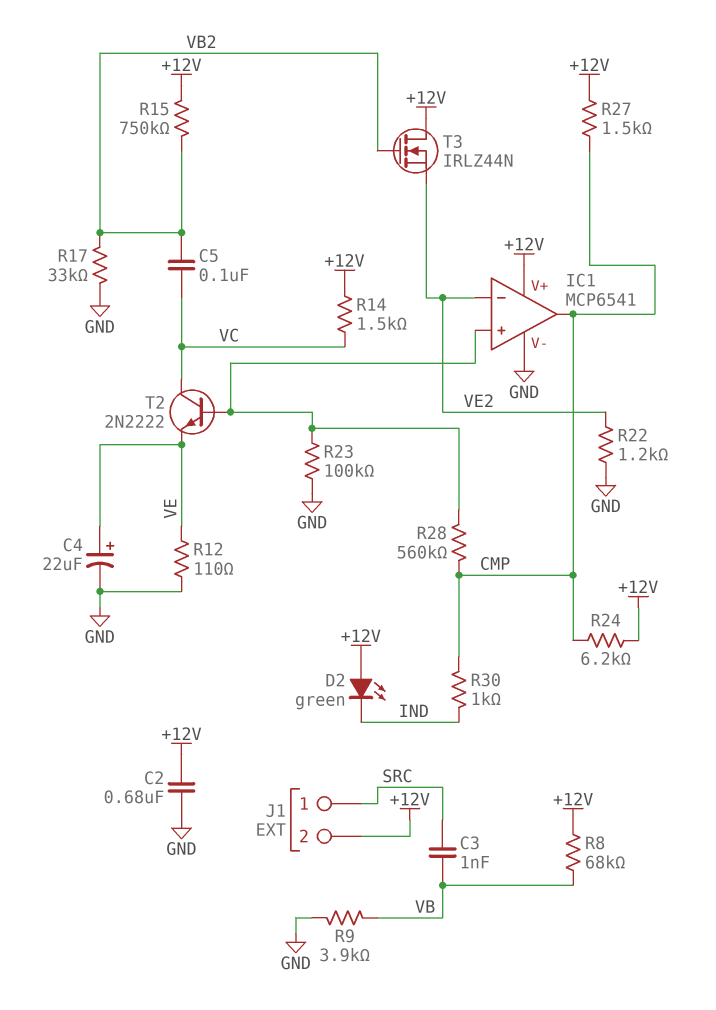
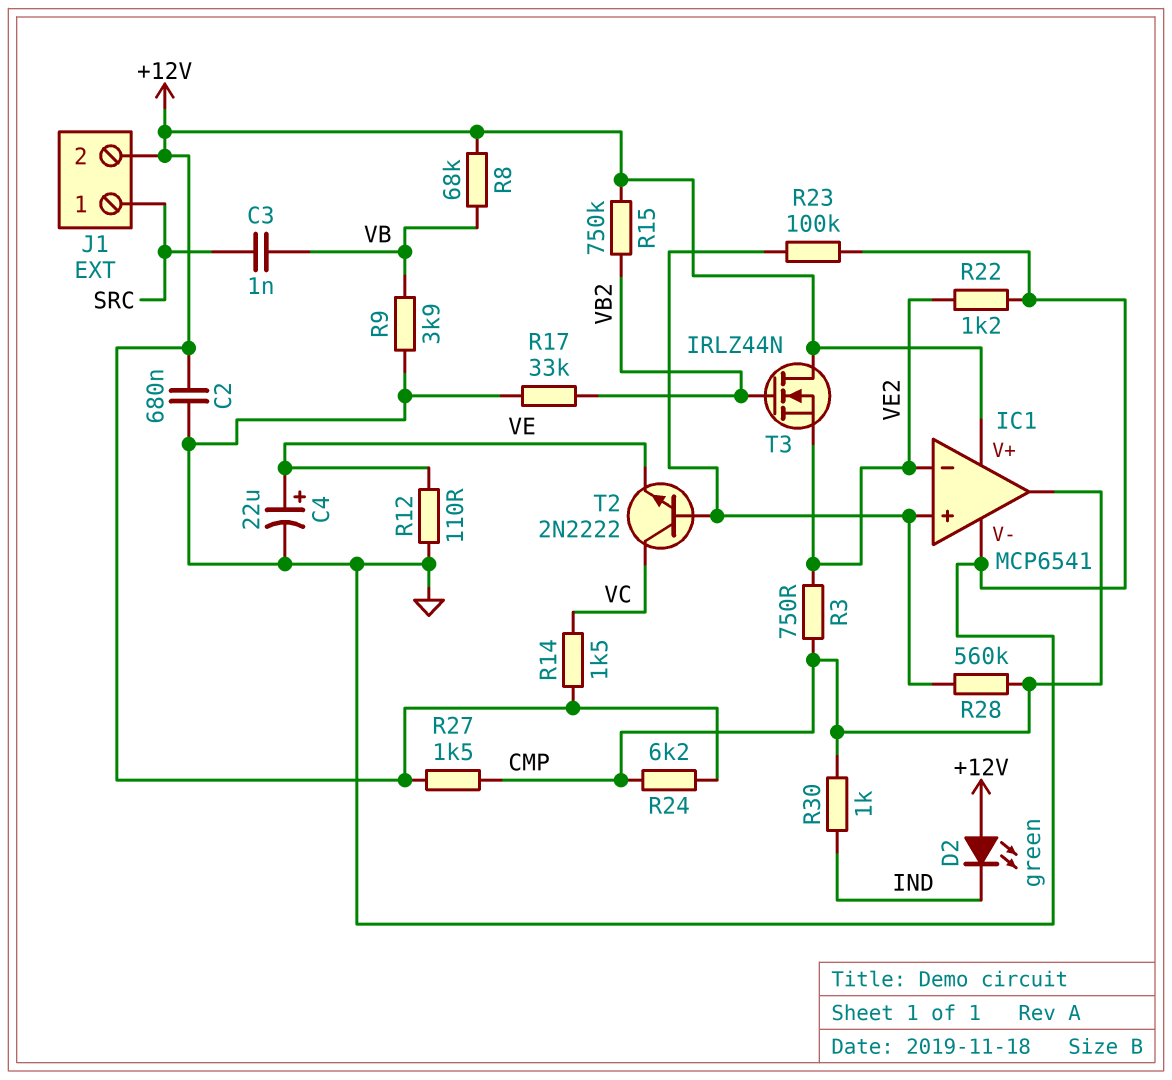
C5: 100nF (VB2, VC) -> none
R3: none -> 750 (CMP, VE2)

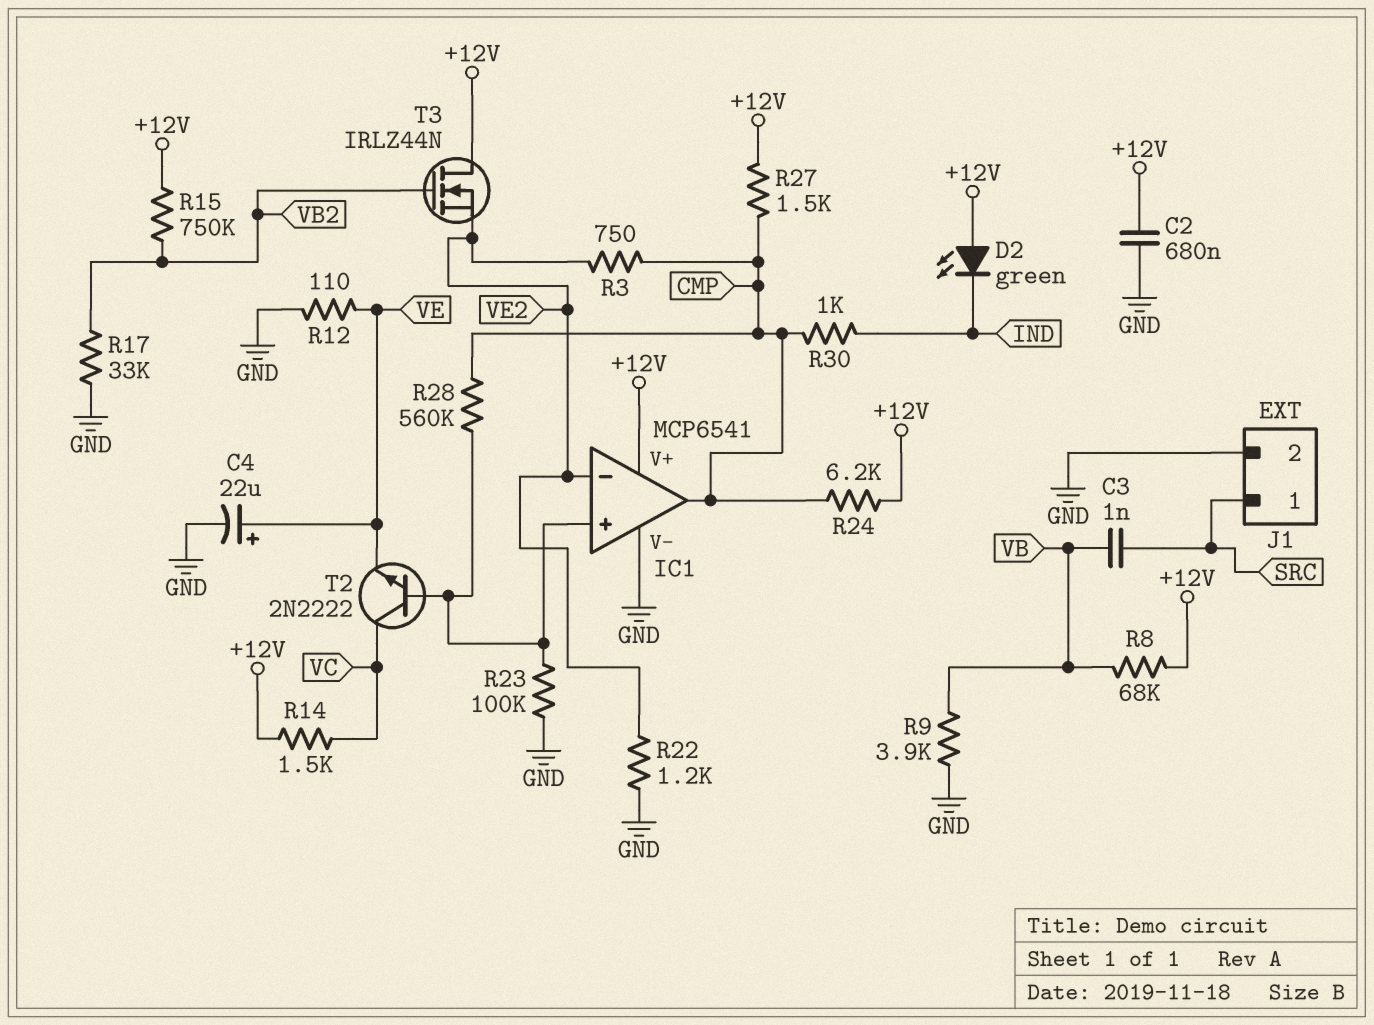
J1 pin 2: +12V -> GND

